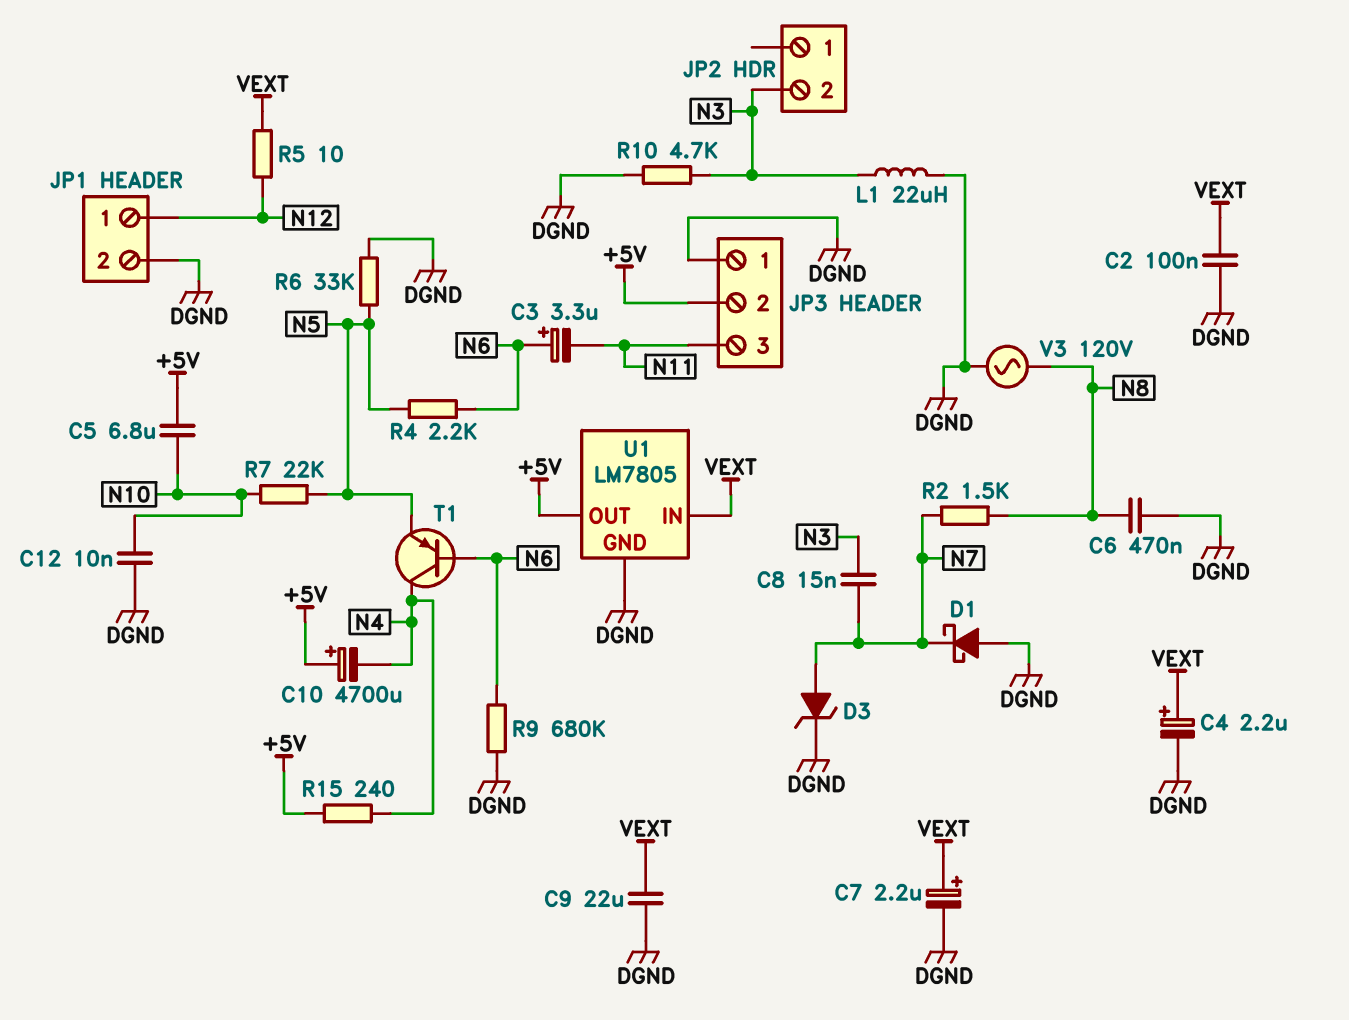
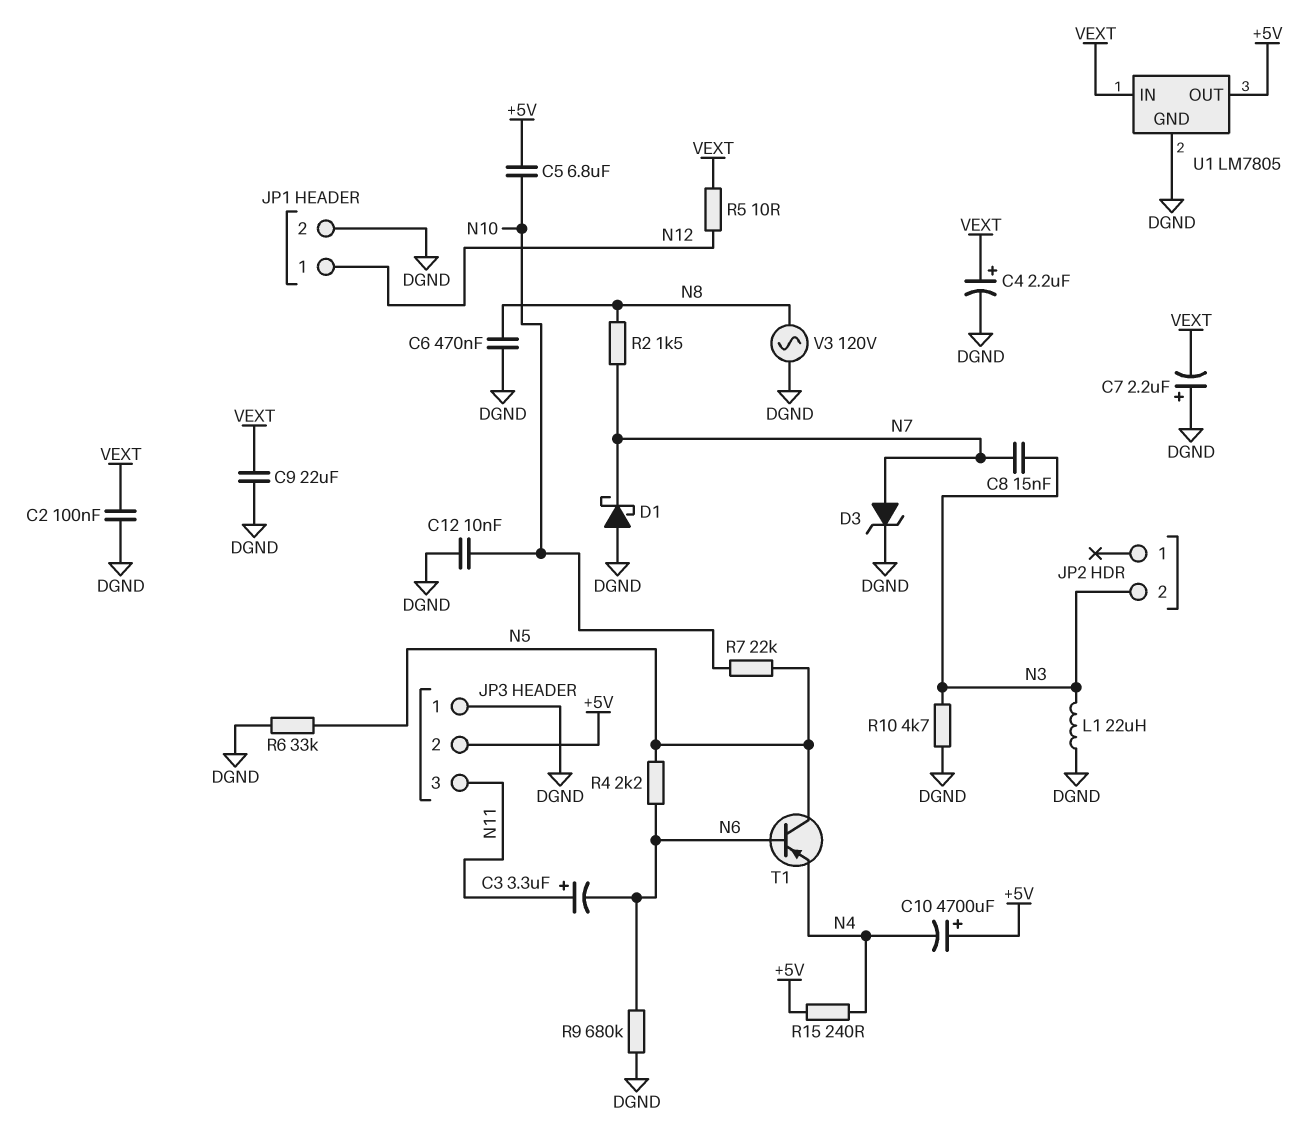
C3: 3.3uF (plus N6, minus N11) -> 3.3uF (plus N11, minus N6)
C7: 2.2uF (plus VEXT, minus DGND) -> 2.2uF (plus DGND, minus VEXT)
T1: PNP (B N6, C N4, E N5) -> PNP (B N6, C N5, E N4)

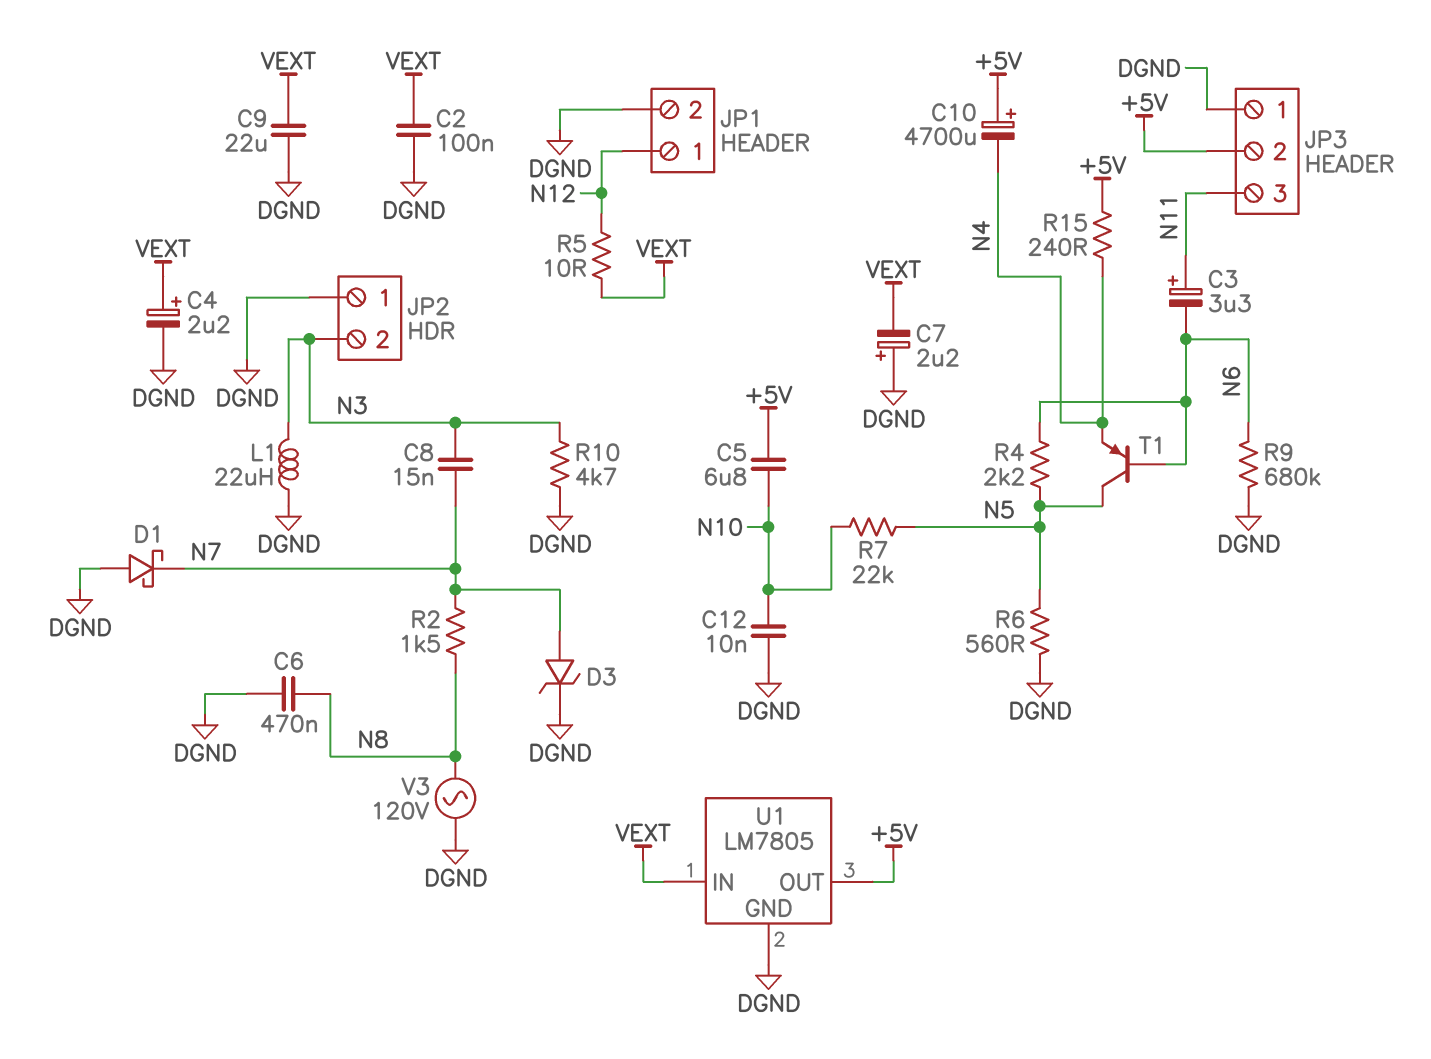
JP2 pin 1: none -> DGND
R6: 33k (DGND, N5) -> 560 (DGND, N5)

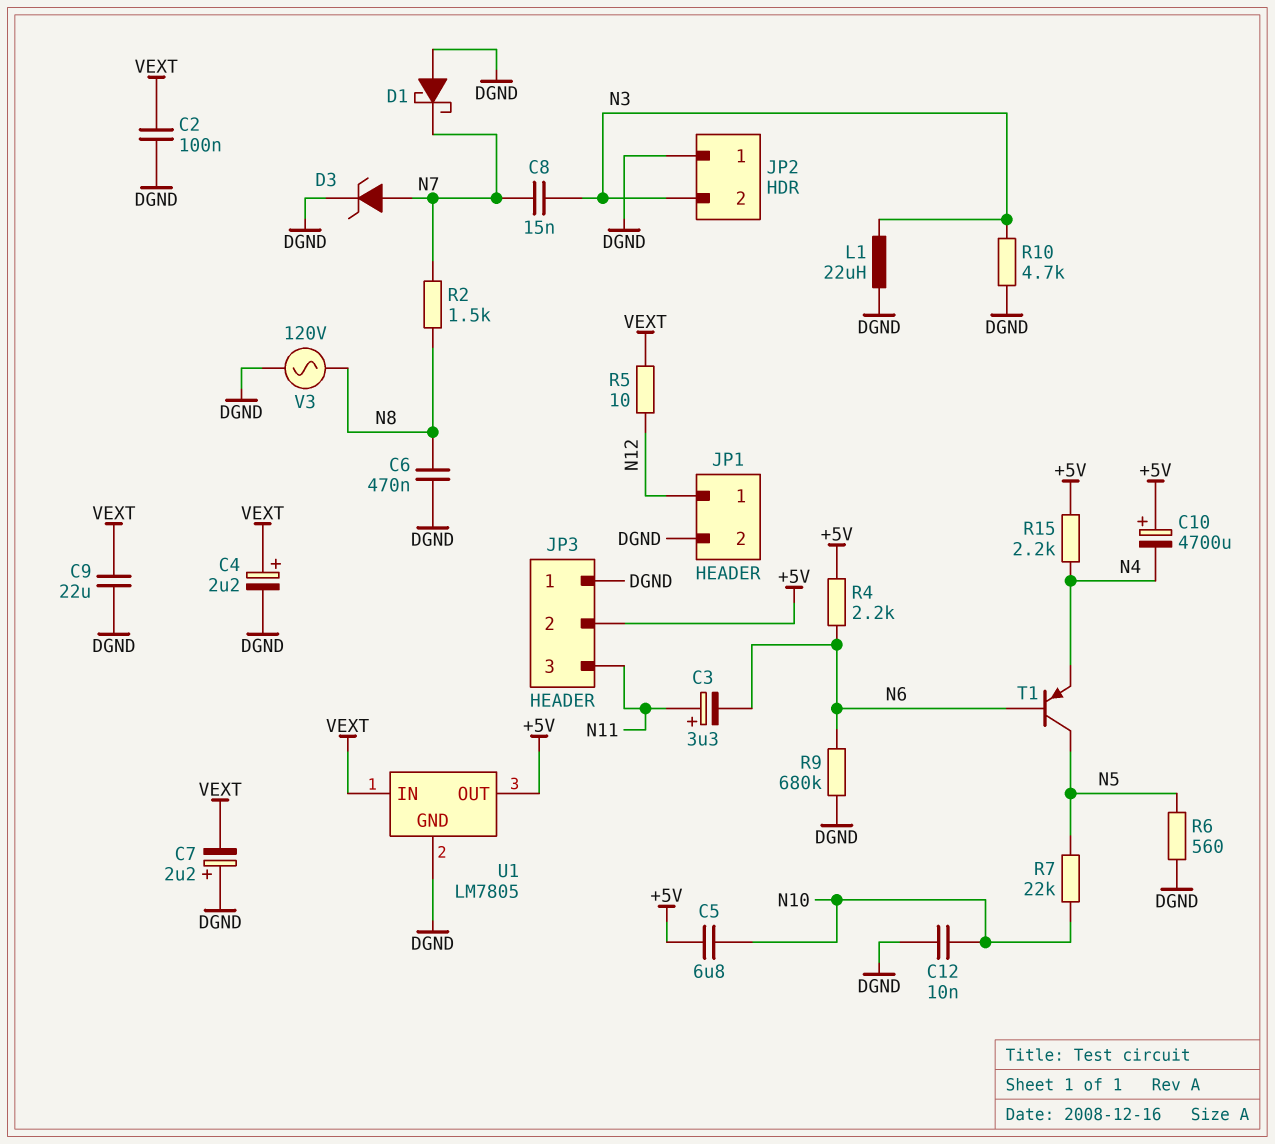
R4: 2.2k (N5, N6) -> 2.2k (+5V, N6)
R15: 240 (+5V, N4) -> 2.2k (+5V, N4)

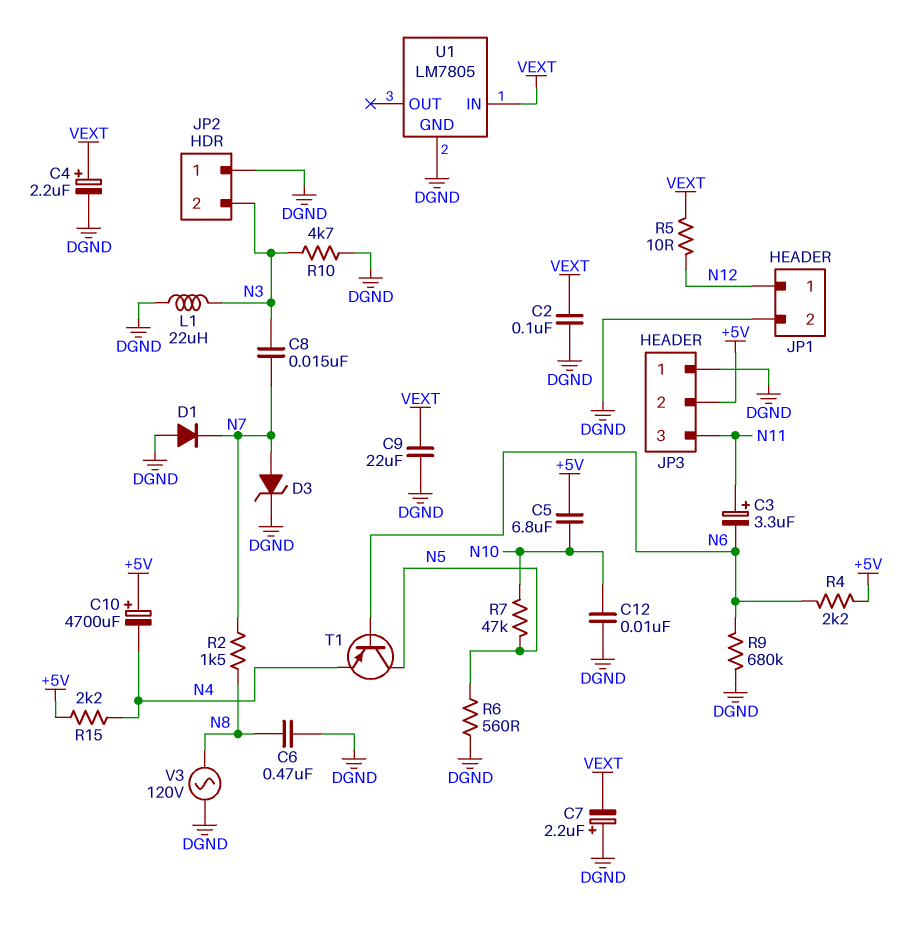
D1: schottky (A DGND, K N7) -> diode (A DGND, K N7)
R7: 22k (N5, N10) -> 47k (N5, N10)
U1 pin OUT: +5V -> none

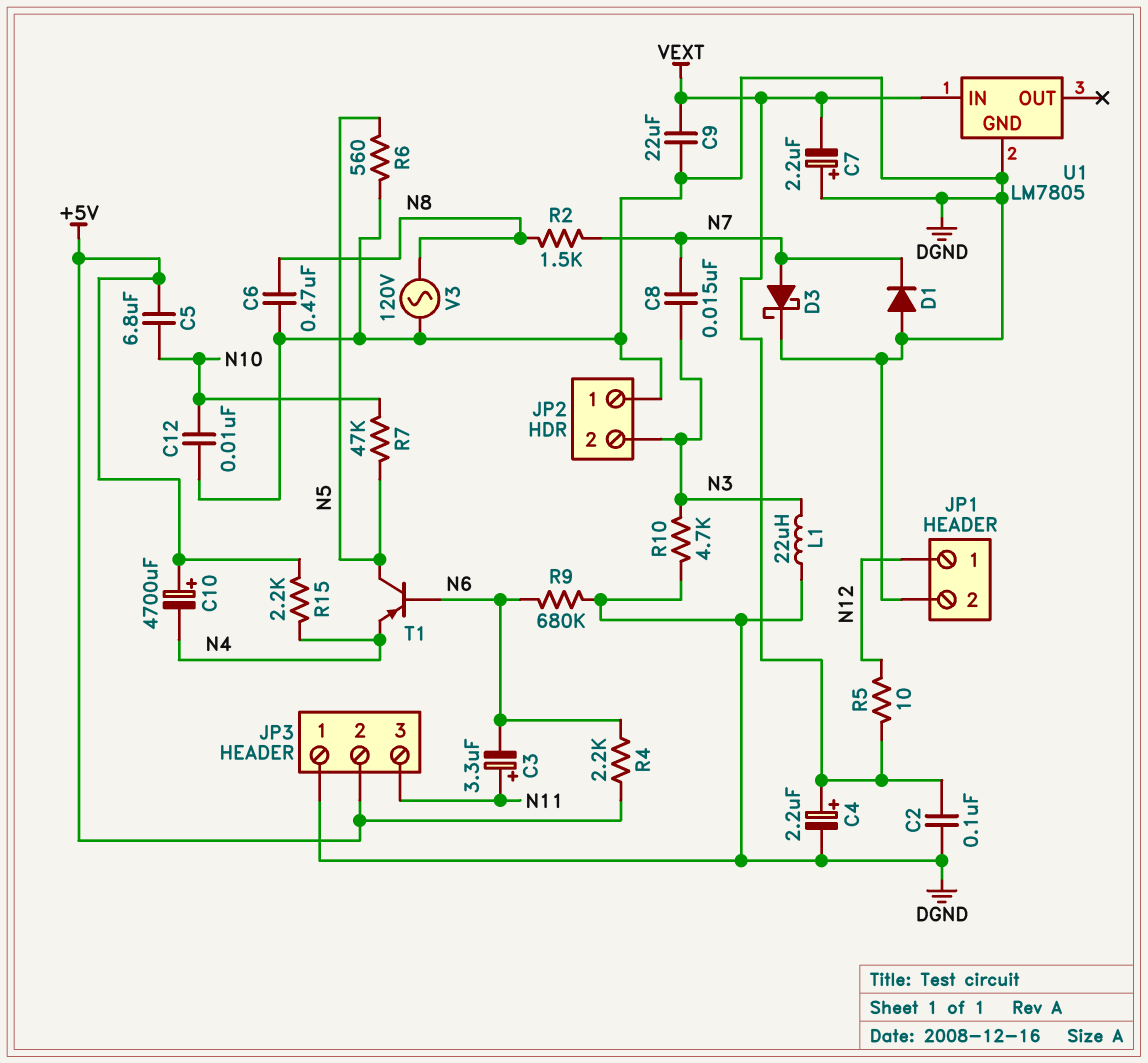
D3: zener (A N7, K DGND) -> schottky (A N7, K DGND)

